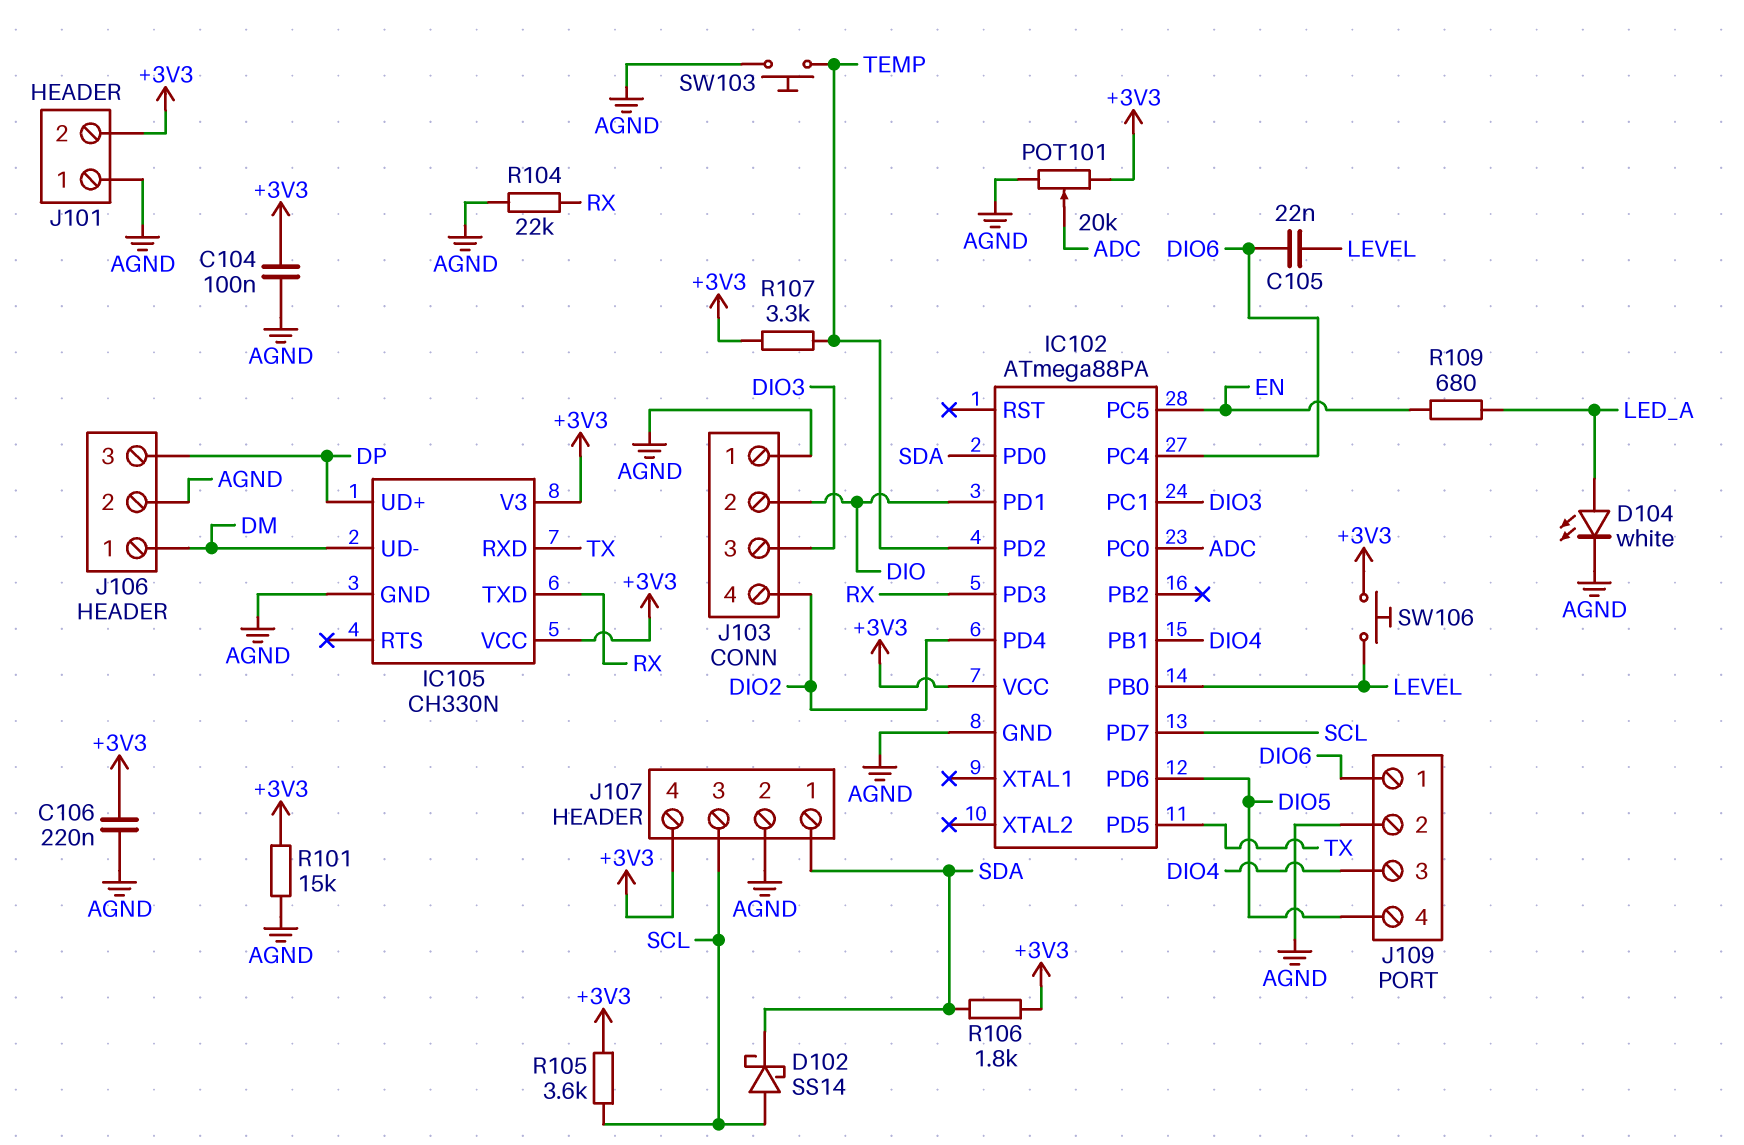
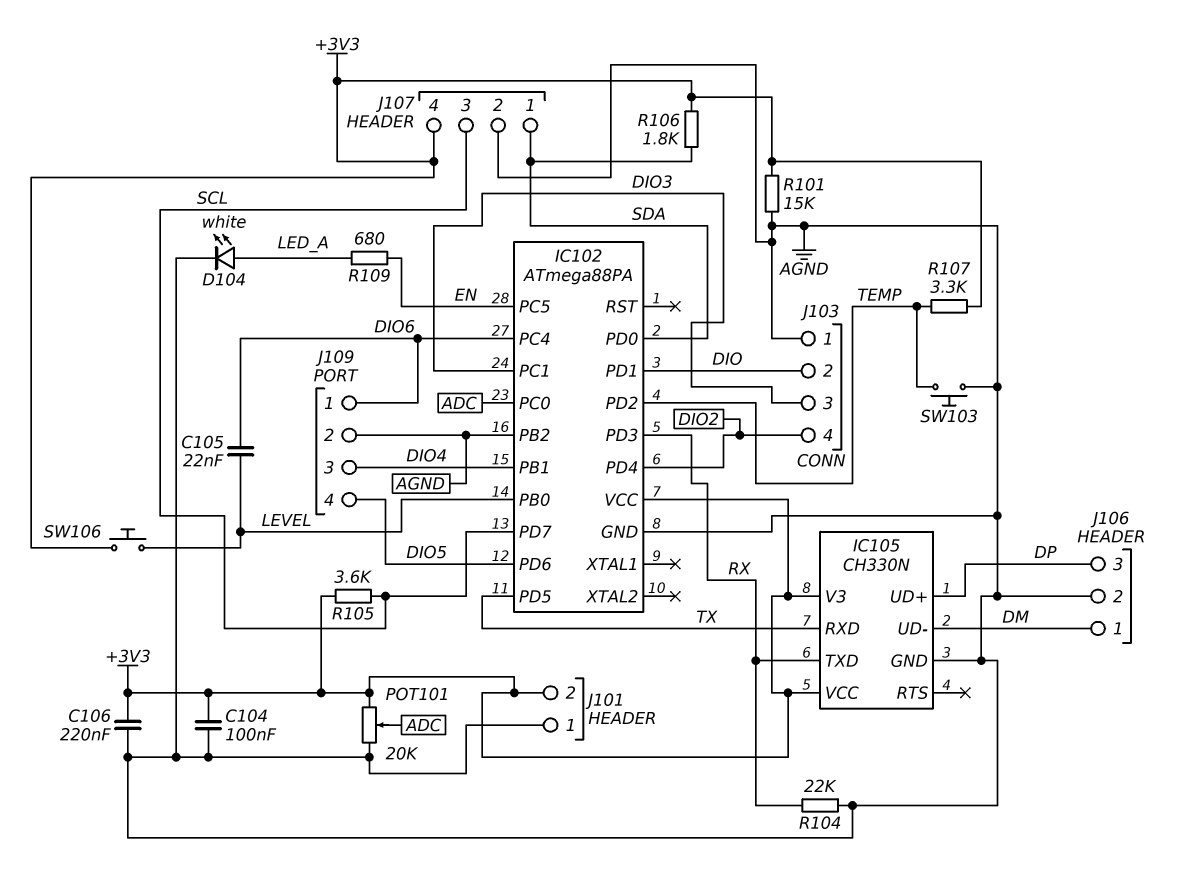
D102: schottky SS14 (A SCL, K SDA) -> none
IC102 pin PB2: none -> AGND

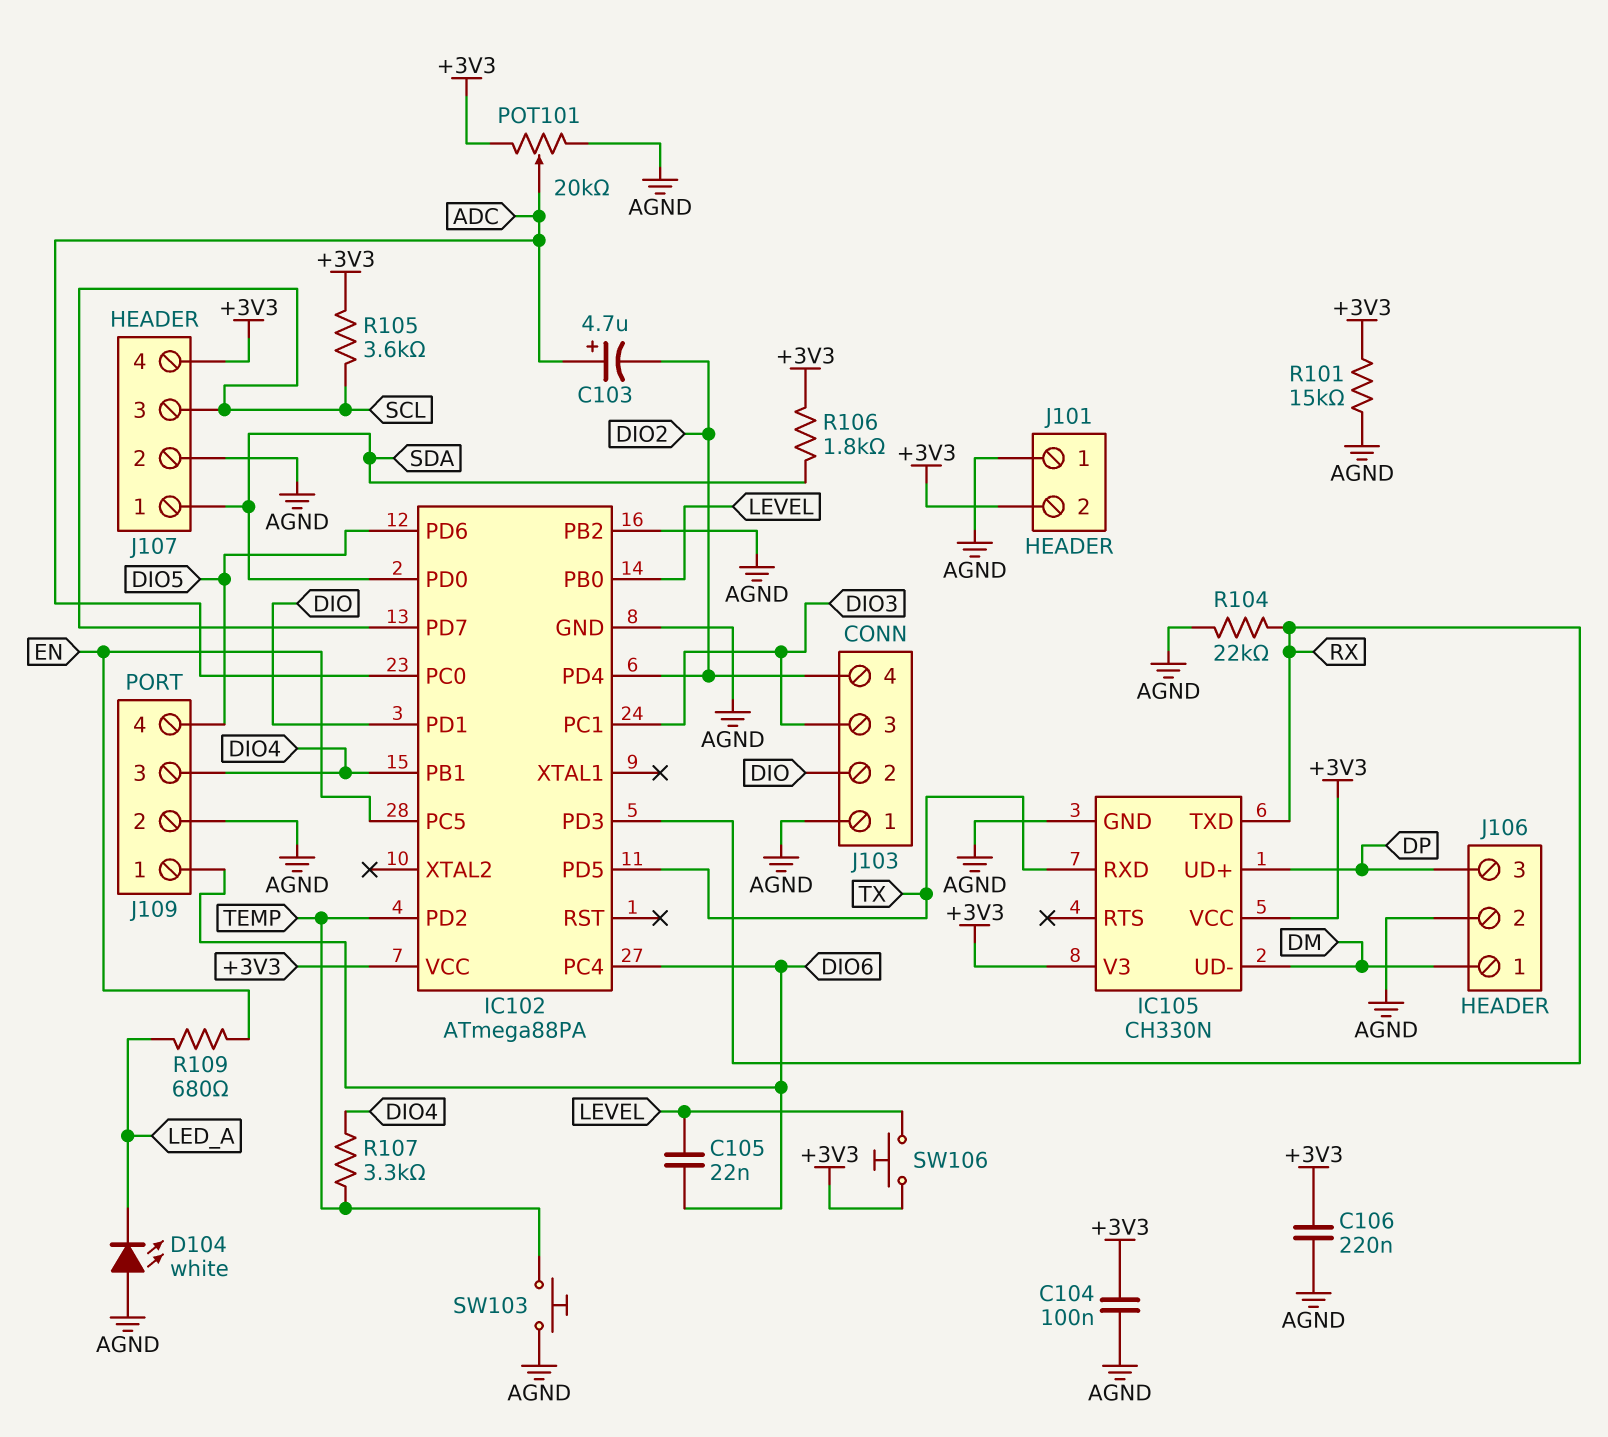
C103: none -> 4.7uF (plus ADC, minus DIO2)
D104: LED white (A LED_A, K AGND) -> LED white (A AGND, K LED_A)
R107: 3.3k (+3V3, TEMP) -> 3.3k (DIO4, TEMP)

